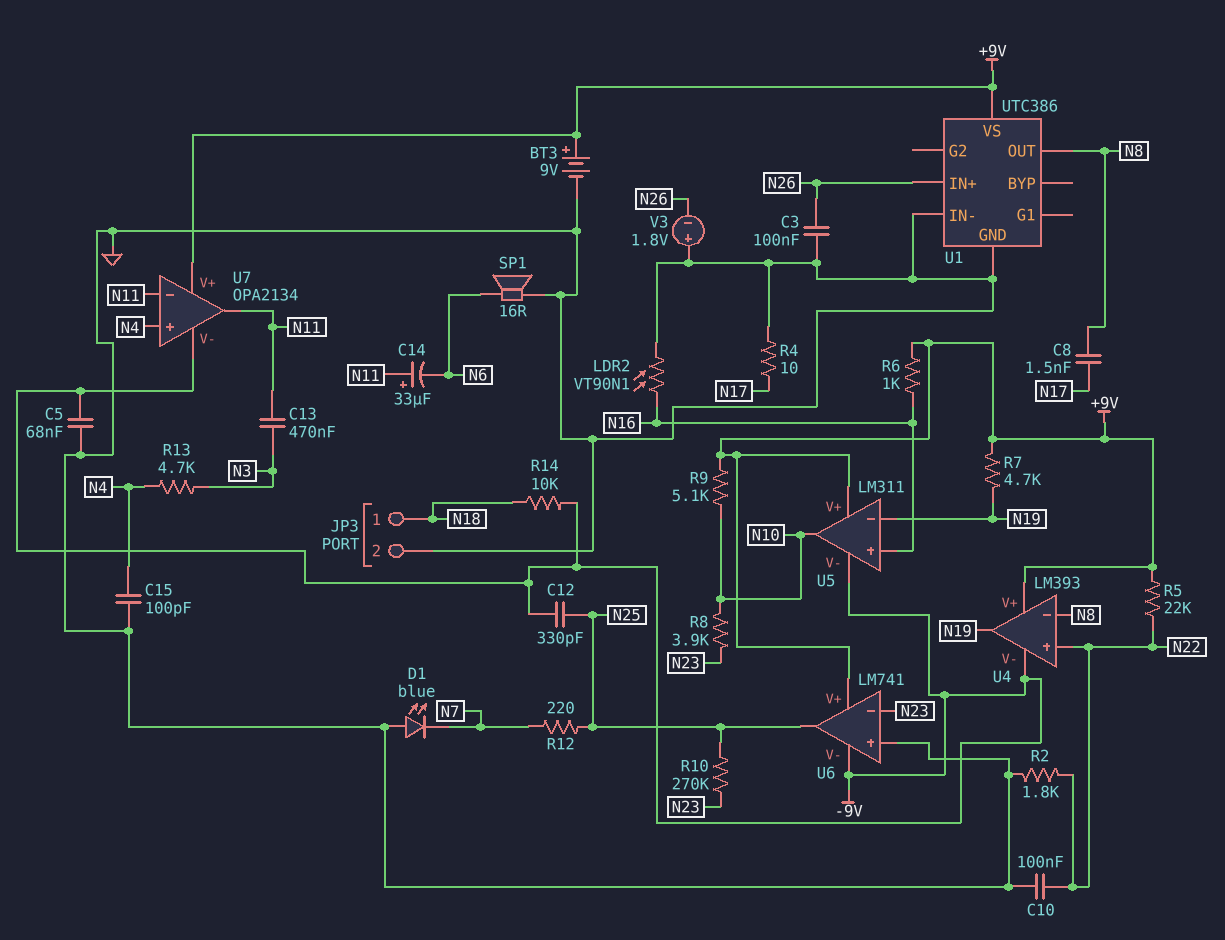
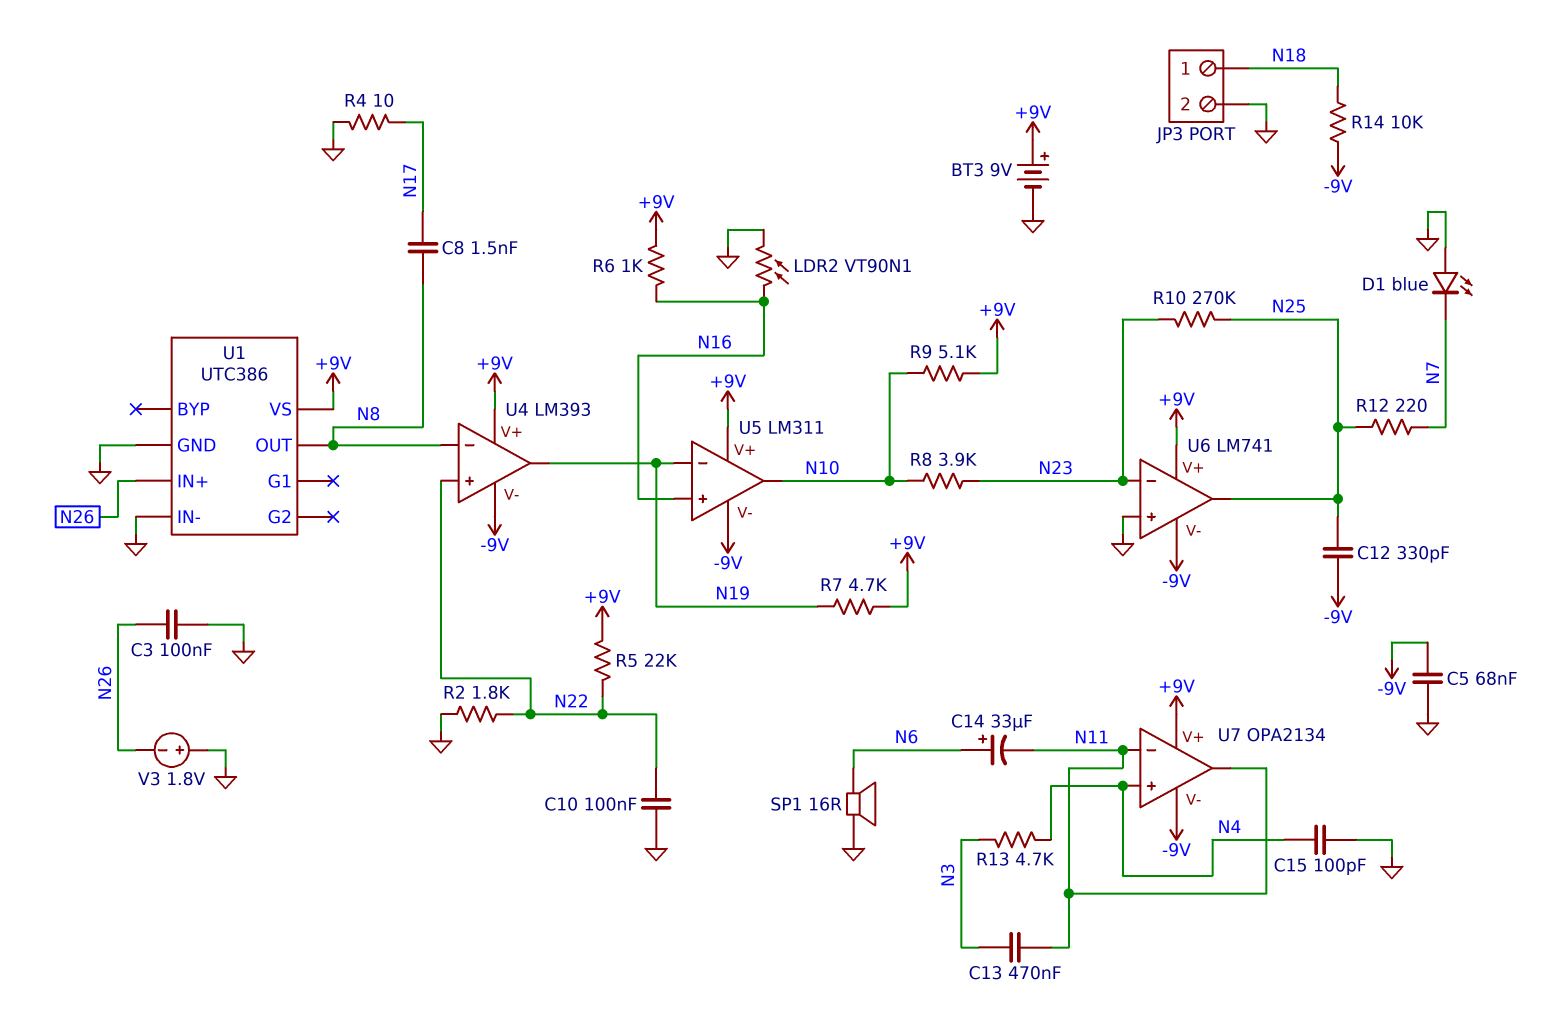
C14: 33uF (plus N11, minus N6) -> 33uF (plus N6, minus N11)

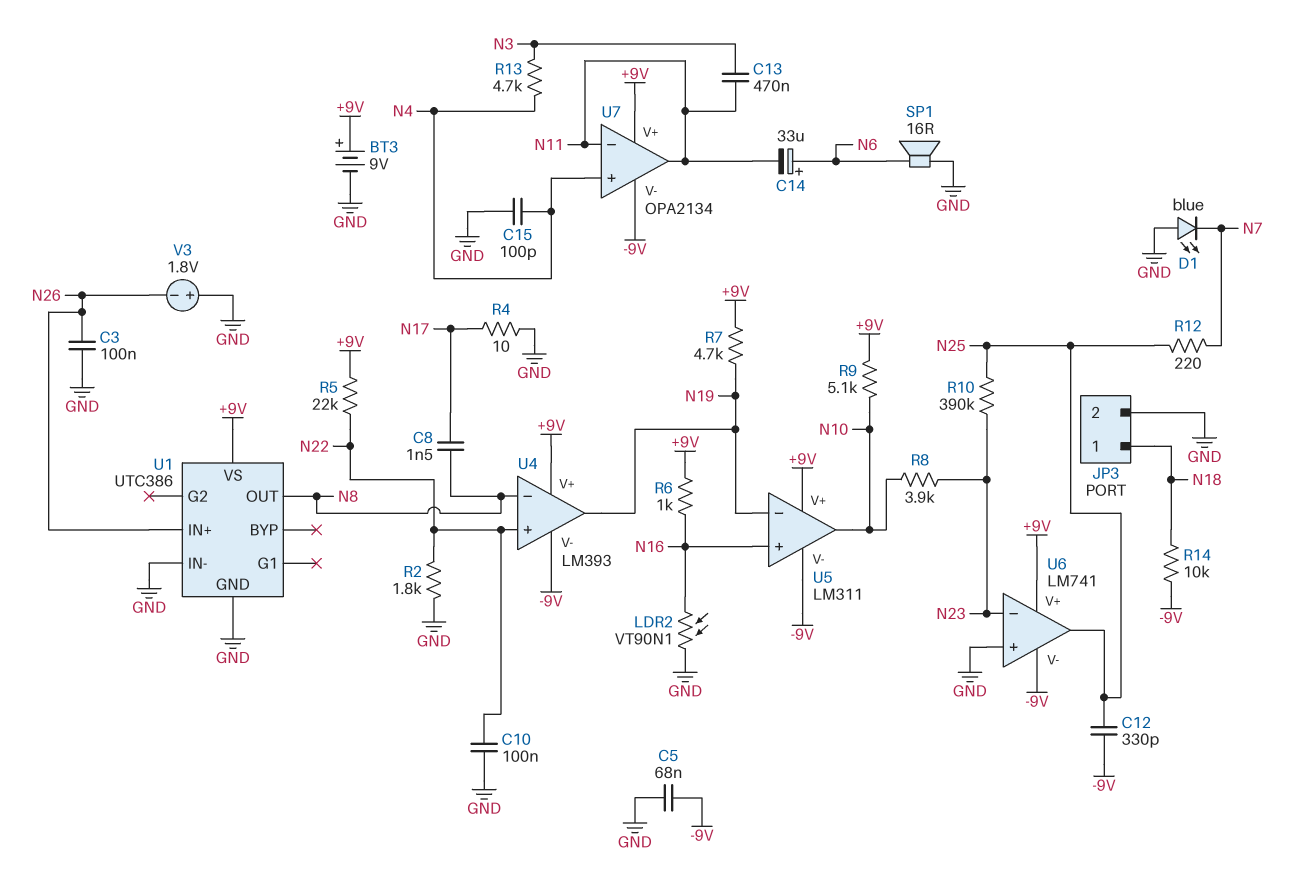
R10: 270k (N23, N25) -> 390k (N23, N25)

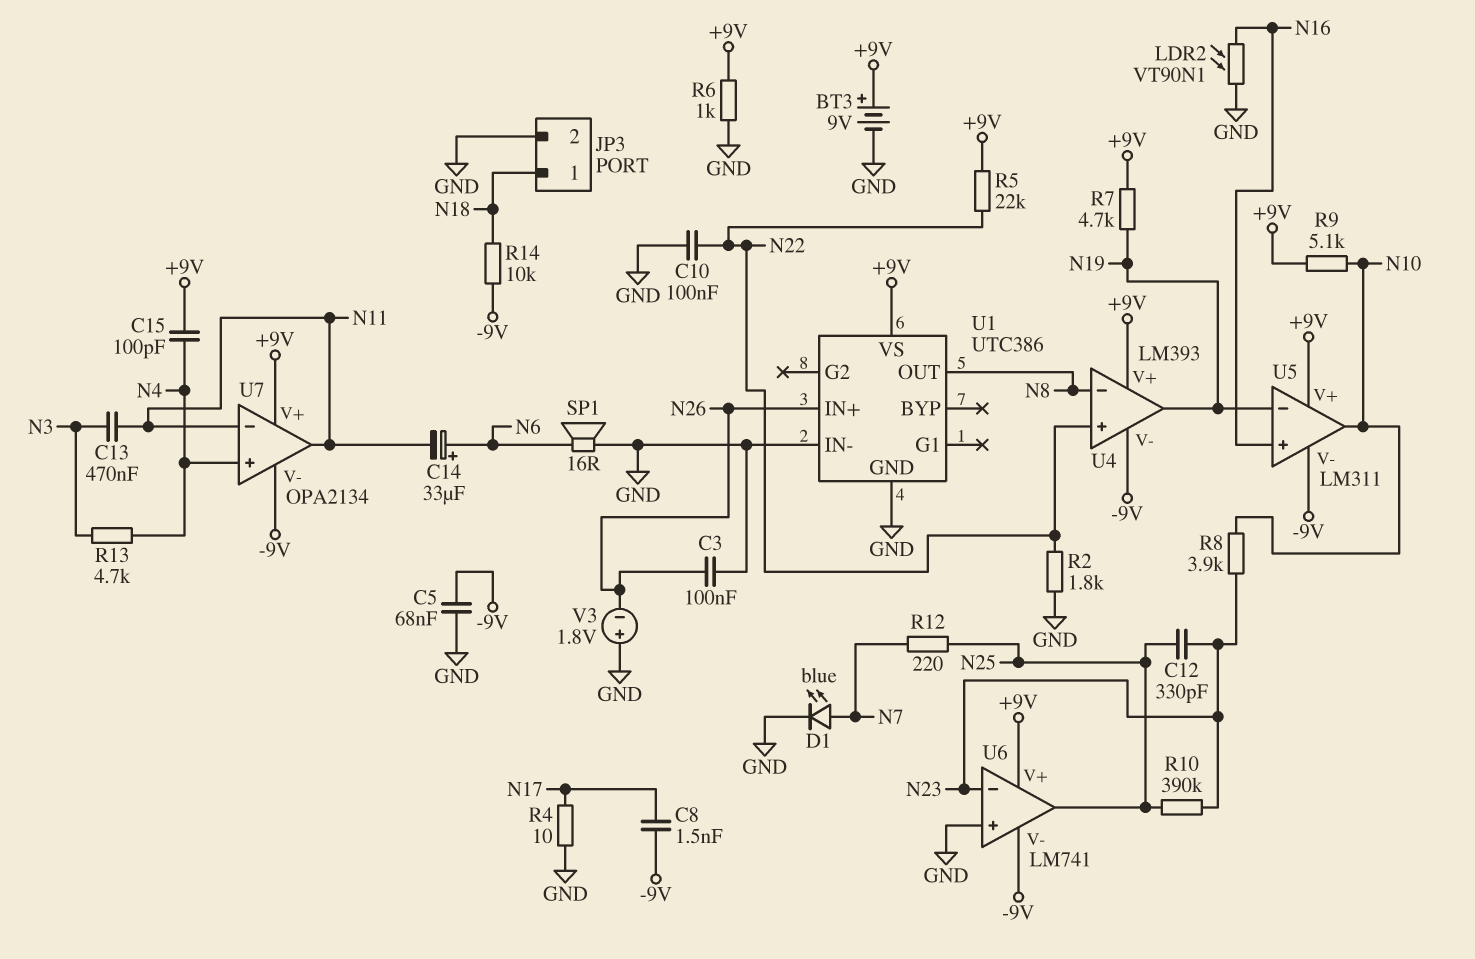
C8: 1.5nF (N8, N17) -> 1.5nF (-9V, N17)
C12: 330pF (-9V, N25) -> 330pF (N23, N25)
C15: 100pF (GND, N4) -> 100pF (+9V, N4)
D1: LED blue (A GND, K N7) -> LED blue (A N7, K GND)
R6: 1k (+9V, N16) -> 1k (+9V, GND)

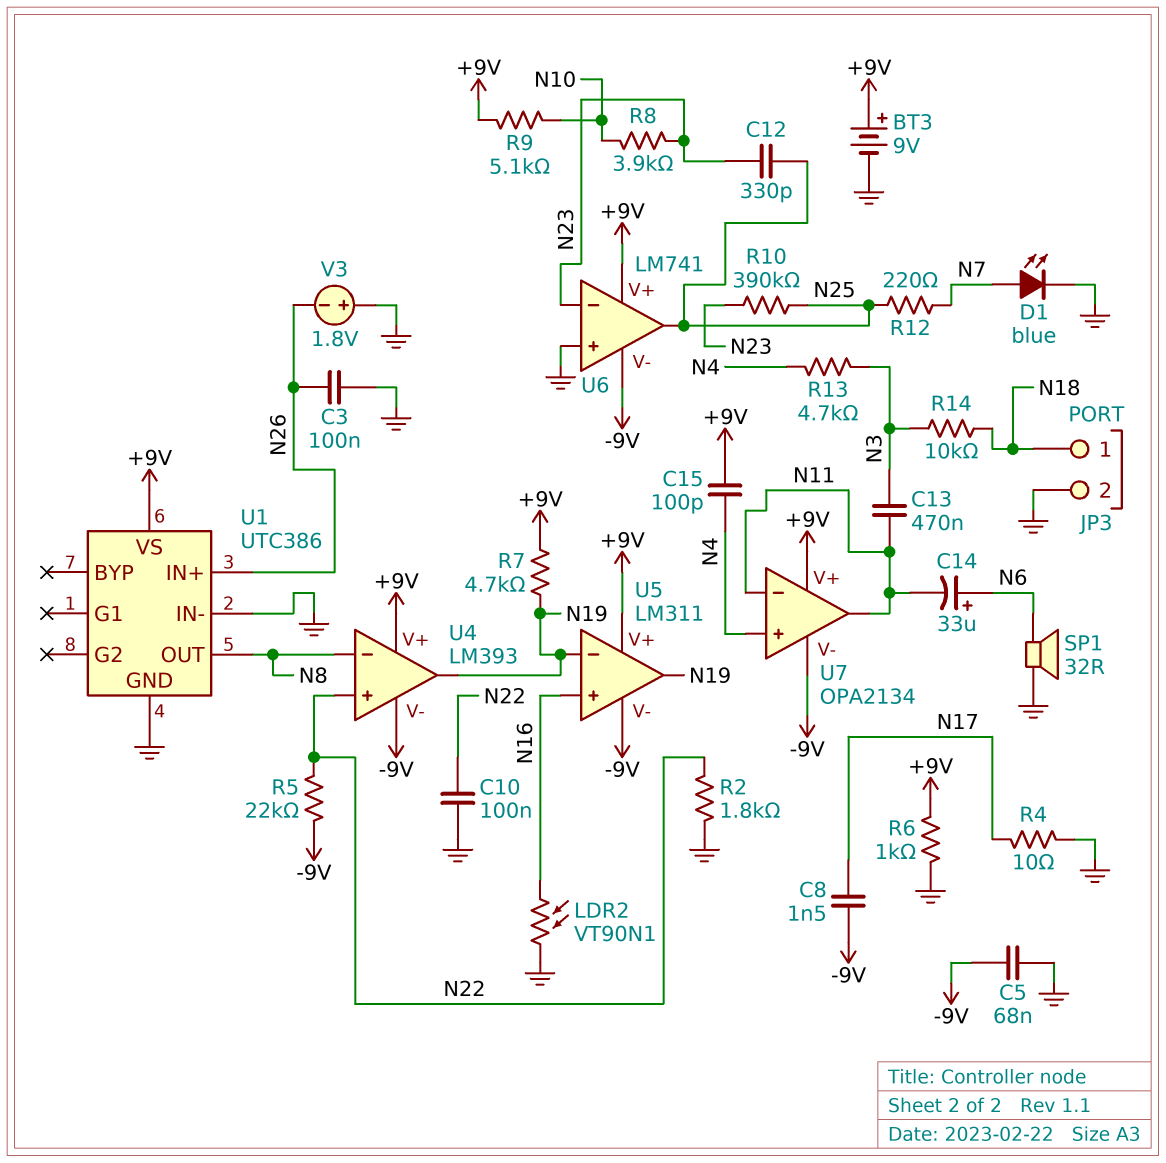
R5: 22k (+9V, N22) -> 22k (-9V, N22)
R14: 10k (-9V, N18) -> 10k (N3, N18)
SP1: speaker 16R (GND, N6) -> speaker 32R (GND, N6)
U5 pin out: N10 -> N19

